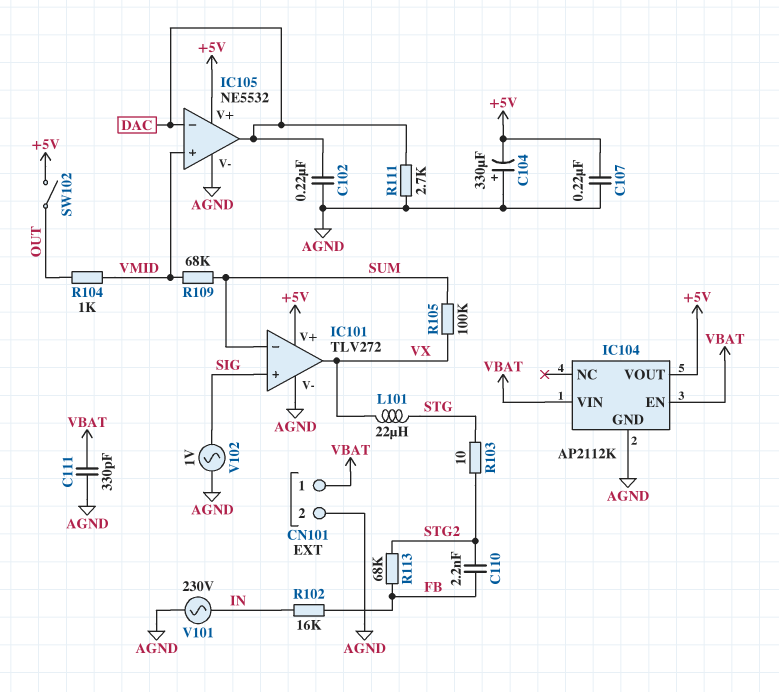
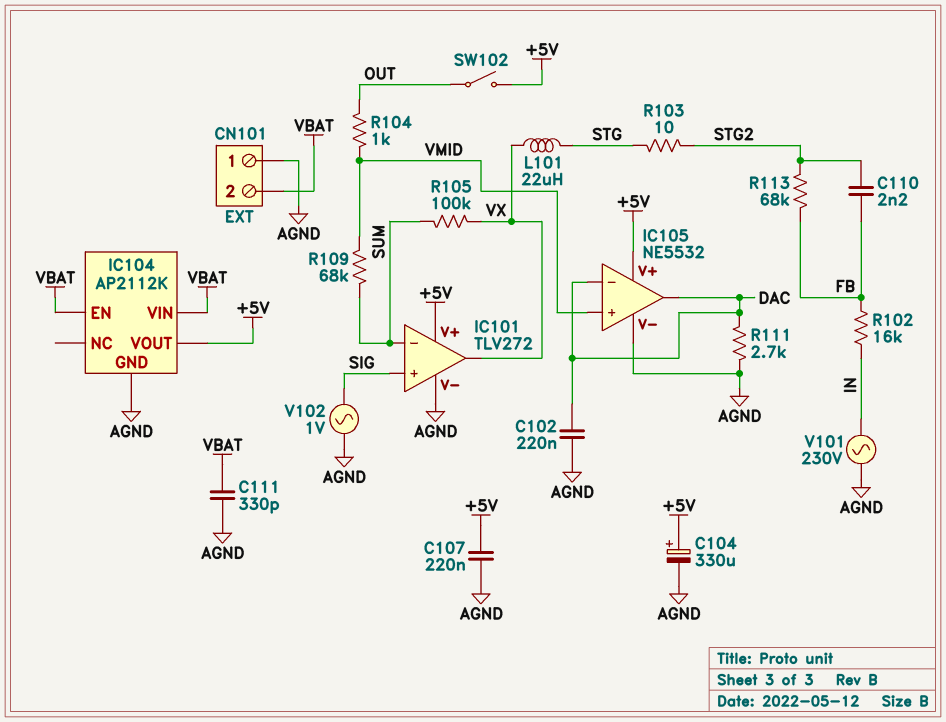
C104: 330uF (plus AGND, minus +5V) -> 330uF (plus +5V, minus AGND)
CN101 pin 1: VBAT -> AGND
CN101 pin 2: AGND -> VBAT

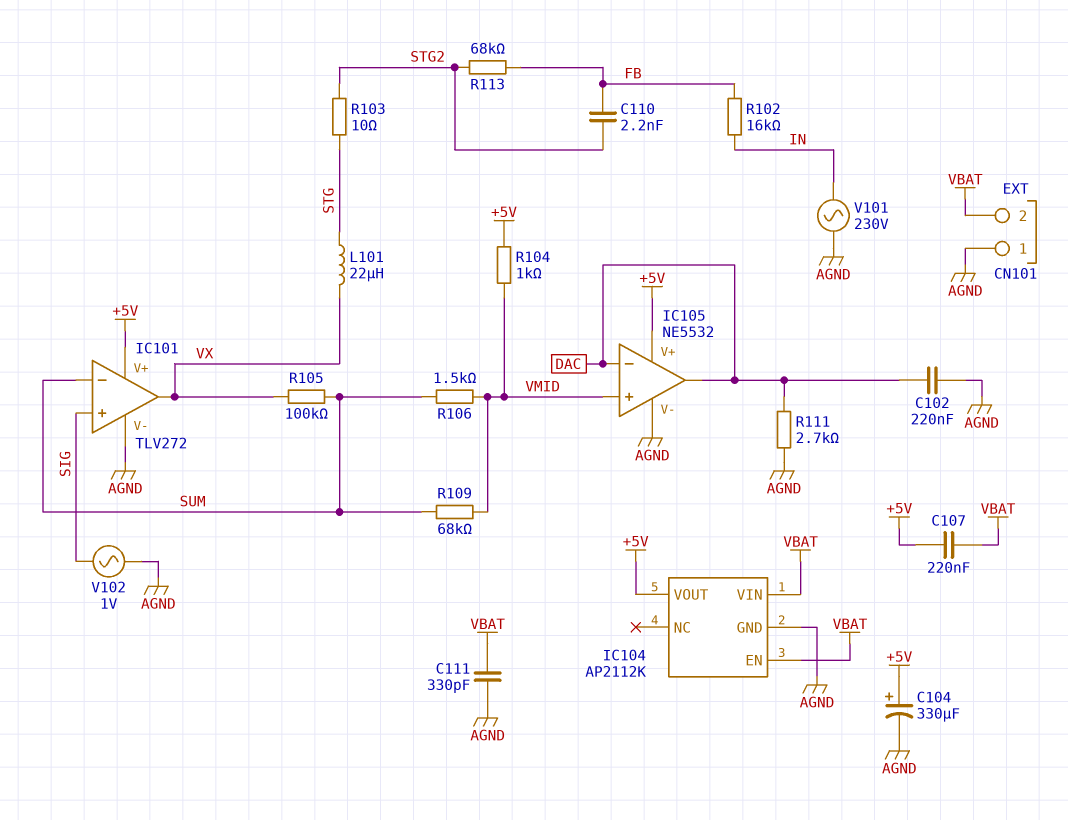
C107: 220nF (+5V, AGND) -> 220nF (+5V, VBAT)
R104: 1k (OUT, VMID) -> 1k (+5V, VMID)
R106: none -> 1.5k (SUM, VMID)
SW102: switch (+5V, OUT) -> none

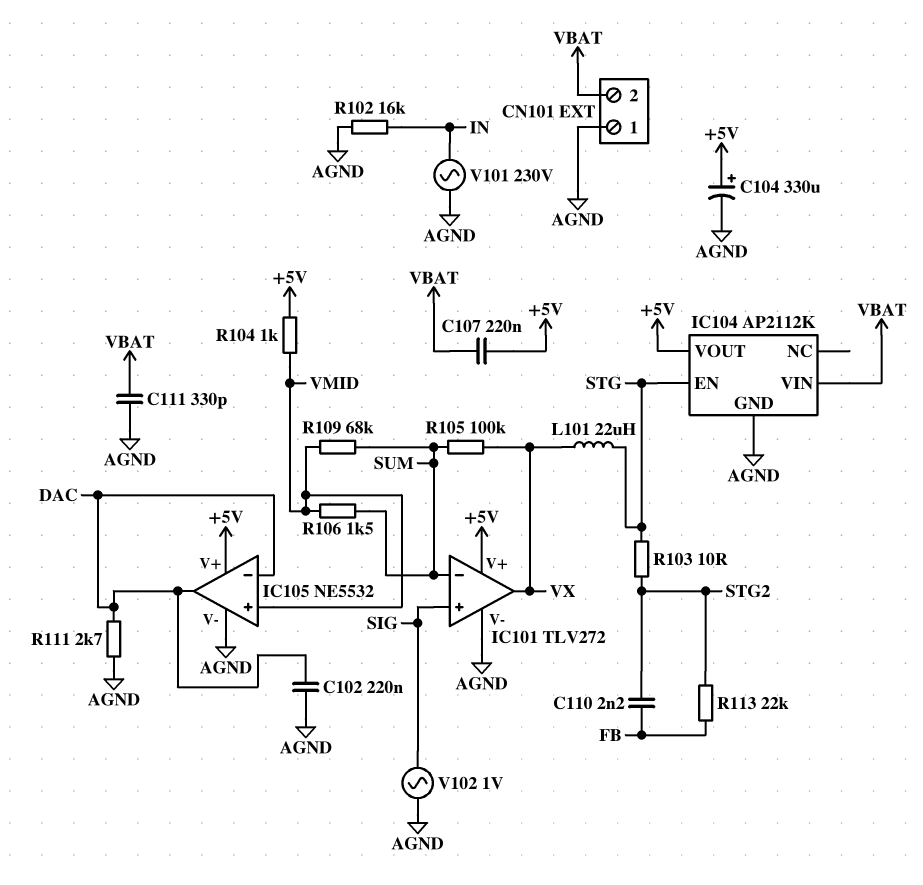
IC104 pin EN: VBAT -> STG
R102: 16k (FB, IN) -> 16k (AGND, IN)
R113: 68k (FB, STG2) -> 22k (FB, STG2)

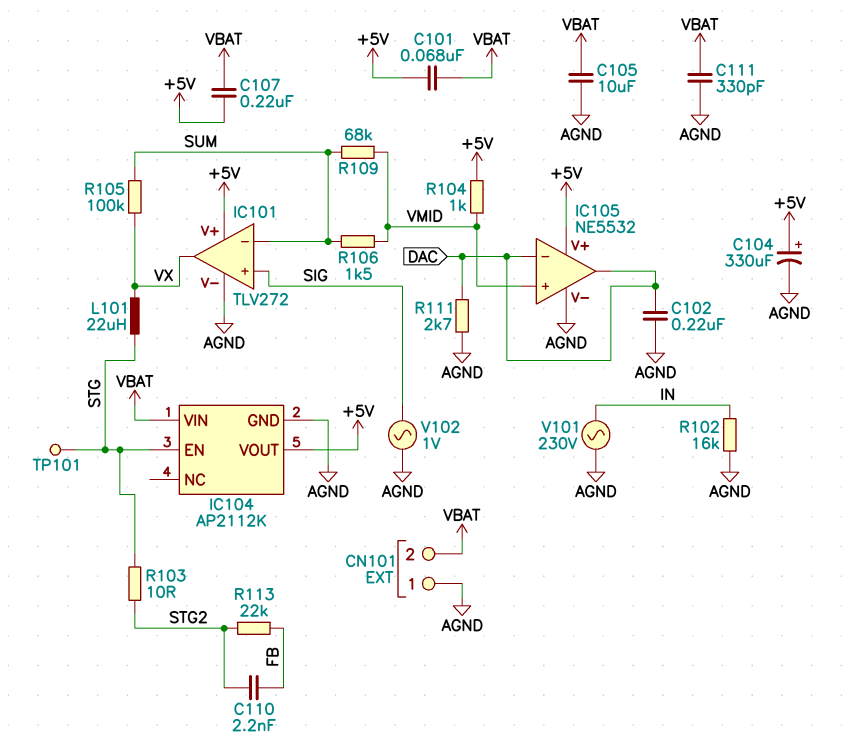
C101: none -> 68nF (+5V, VBAT)
C105: none -> 10uF (AGND, VBAT)
TP101: none -> test point (STG)

